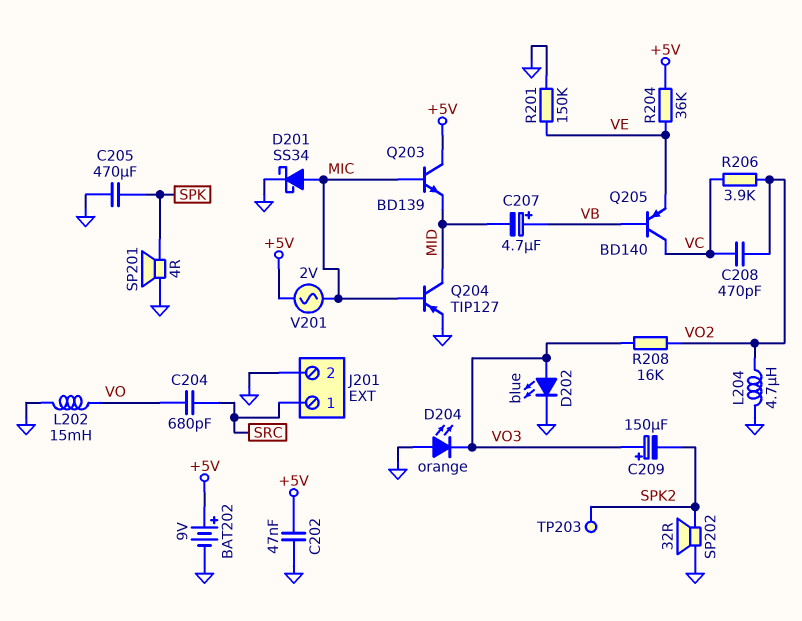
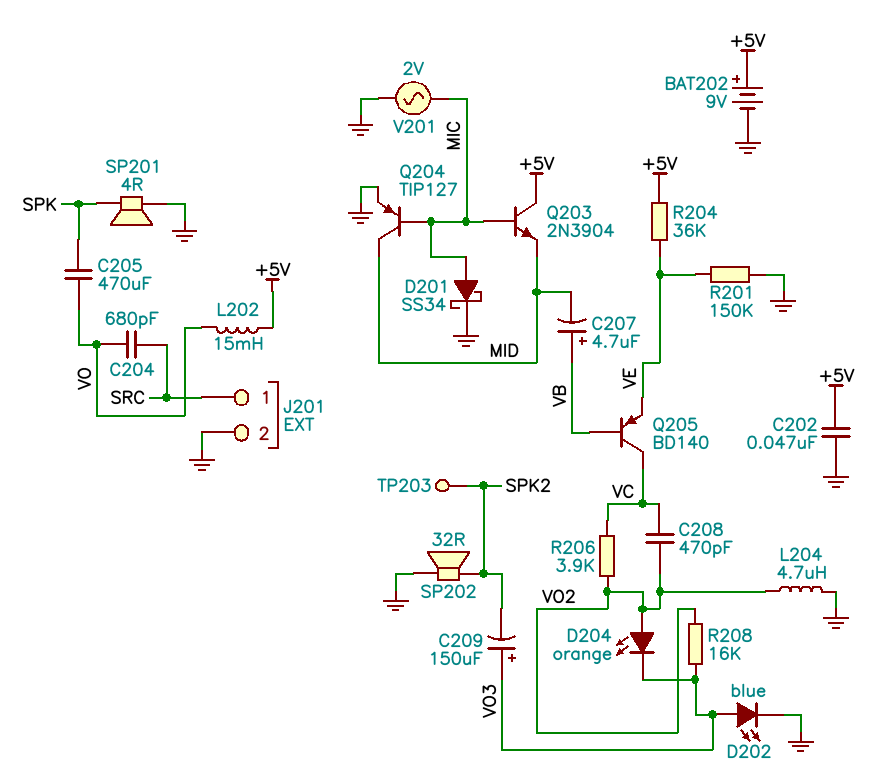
C205: 470uF (GND, SPK) -> 470uF (SPK, VO)
D204: LED orange (A GND, K VO3) -> LED orange (A VO2, K VO3)
L202: 15mH (GND, VO) -> 15mH (+5V, VO)
Q203: NPN BD139 (B MIC, C +5V, E MID) -> NPN 2N3904 (B MIC, C +5V, E MID)
V201: AC 2V (+5V, MIC) -> AC 2V (GND, MIC)

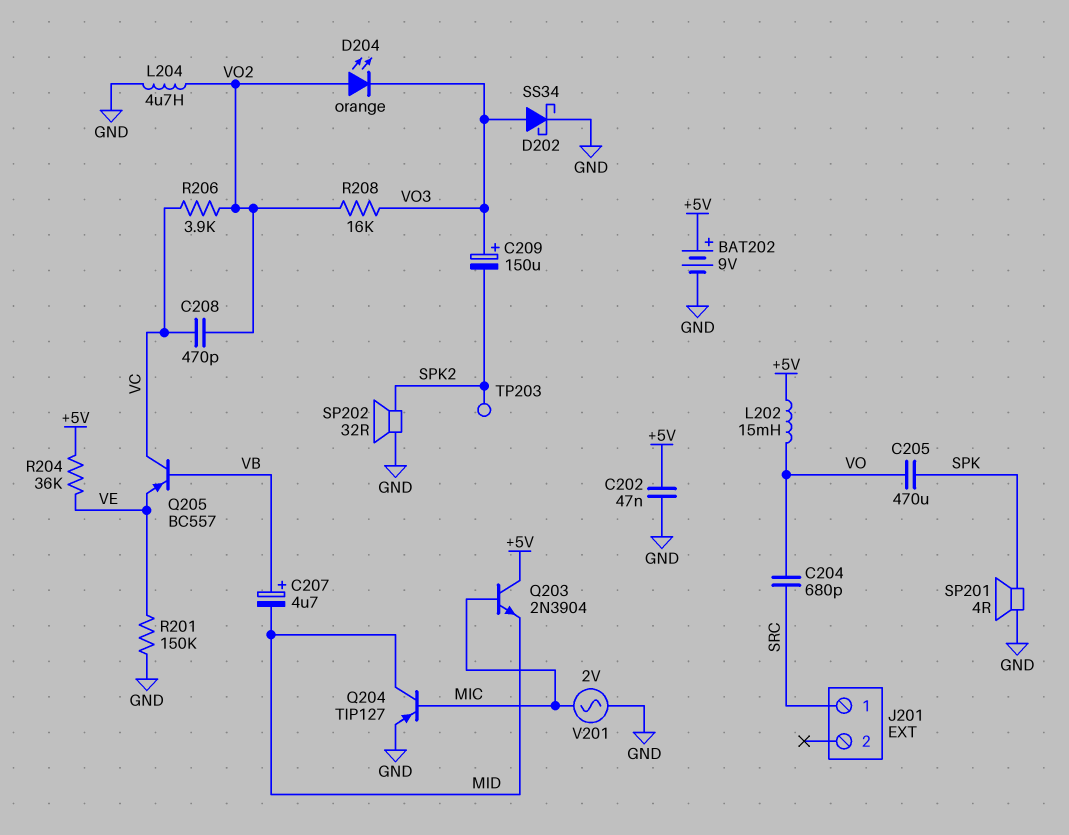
D201: schottky SS34 (A MIC, K GND) -> none
D202: LED blue (A VO3, K GND) -> schottky SS34 (A VO3, K GND)
J201 pin 2: GND -> none
Q205: PNP BD140 (B VB, C VC, E VE) -> PNP BC557 (B VB, C VC, E VE)

